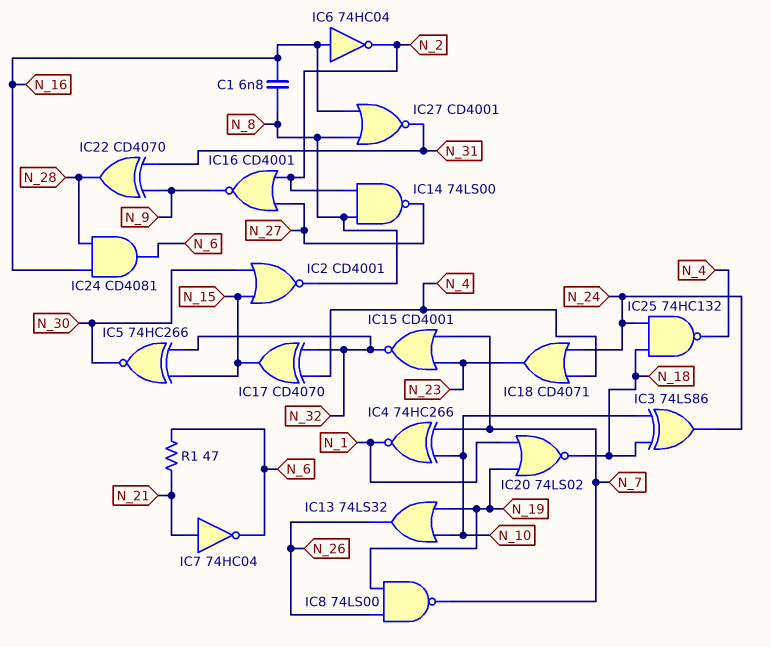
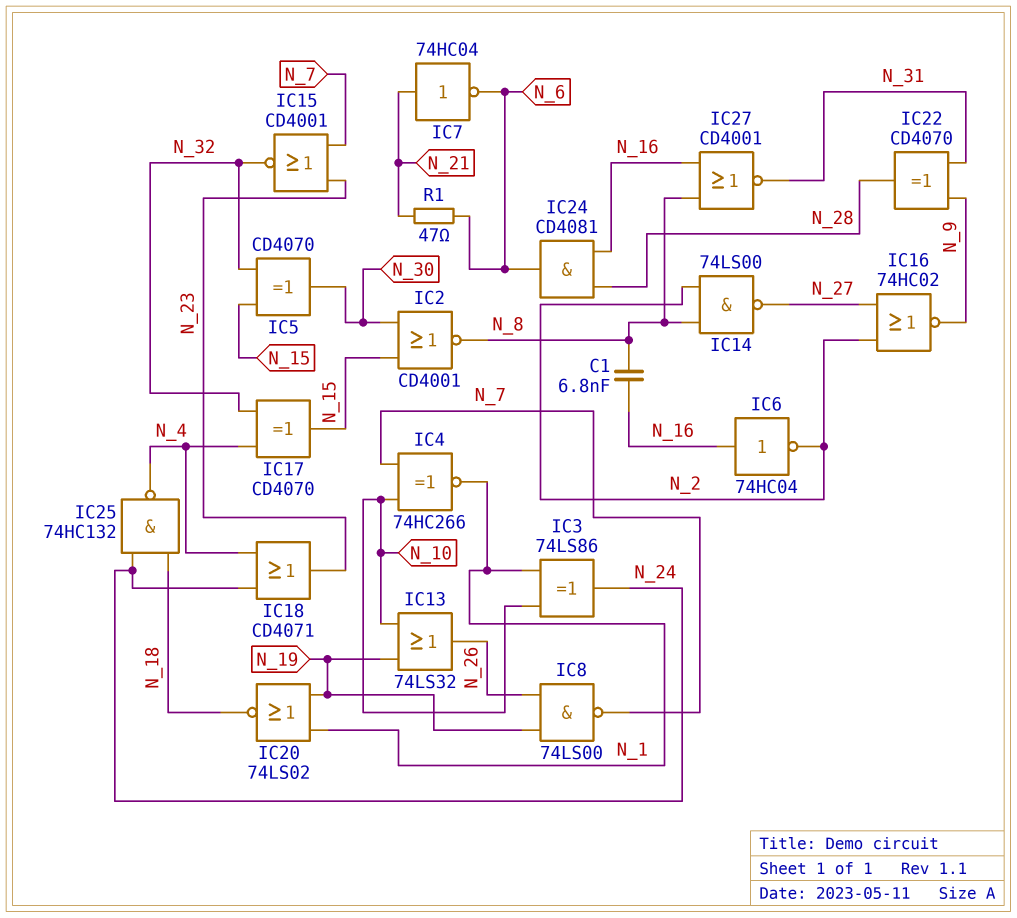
IC3: XOR 74LS86 (in N_10, in N_18, out N_24) -> XOR 74LS86 (in N_1, in N_10, out N_24)
IC5: XNOR 74HC266 (in N_15, in N_32, out N_30) -> XOR CD4070 (in N_15, in N_32, out N_30)
IC16: NOR CD4001 (in N_2, in N_27, out N_9) -> NOR 74HC02 (in N_2, in N_27, out N_9)

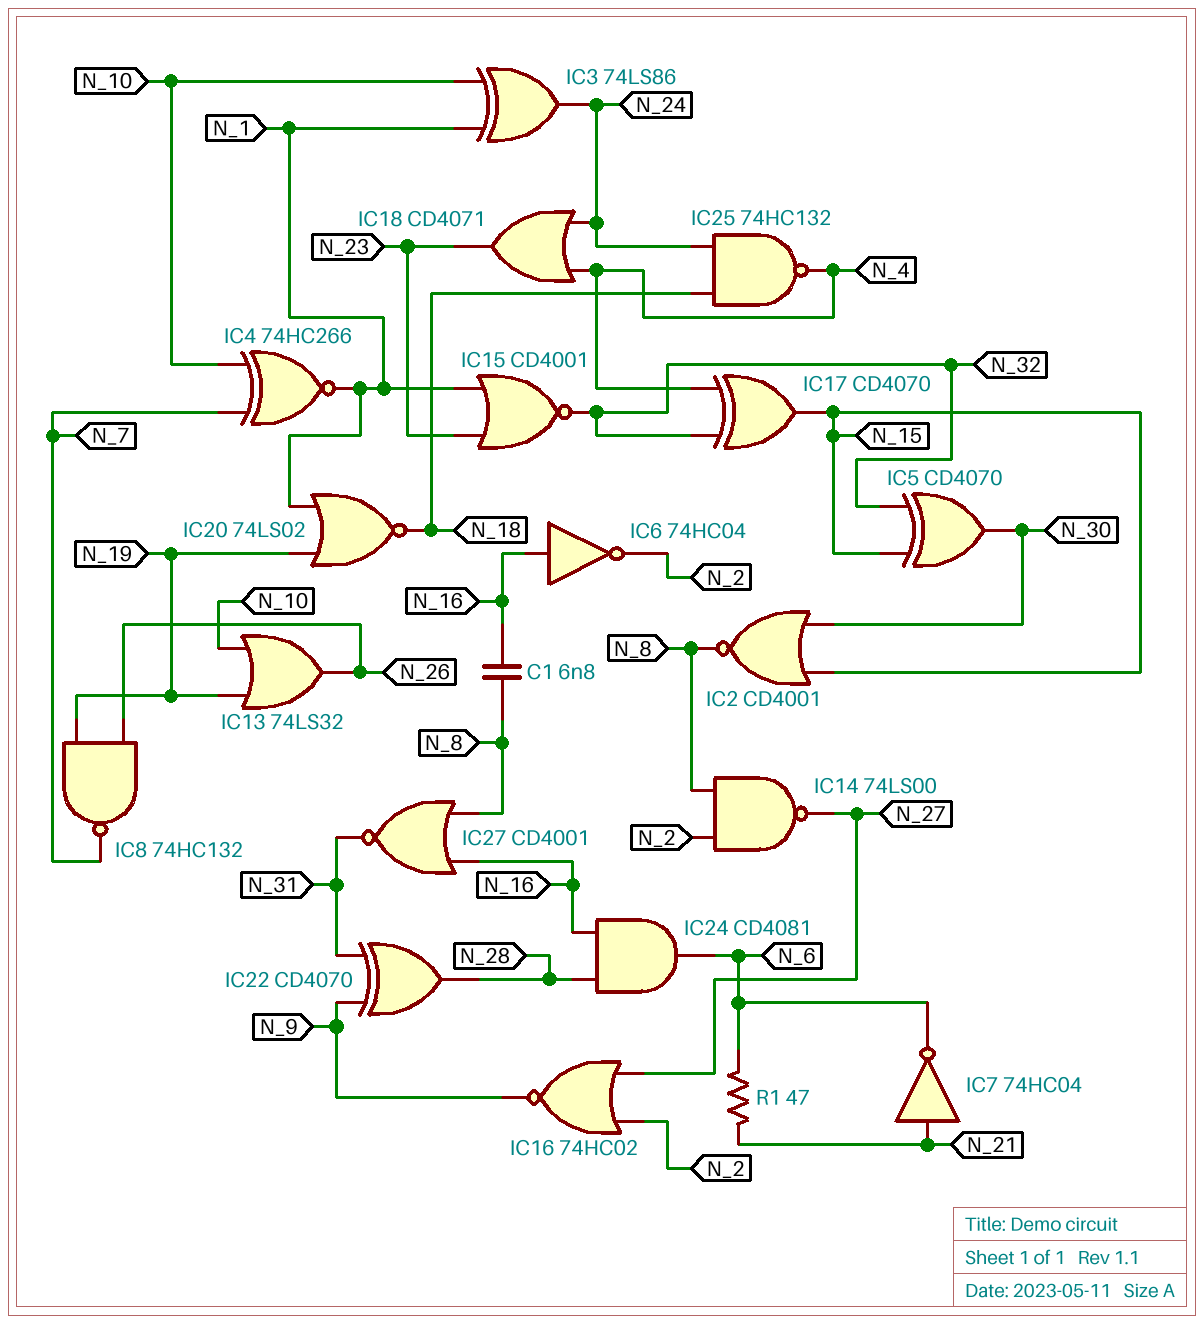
IC8: NAND 74LS00 (in N_19, in N_26, out N_7) -> NAND 74HC132 (in N_19, in N_26, out N_7)
IC15: NOR CD4001 (in N_7, in N_23, out N_32) -> NOR CD4001 (in N_1, in N_23, out N_32)

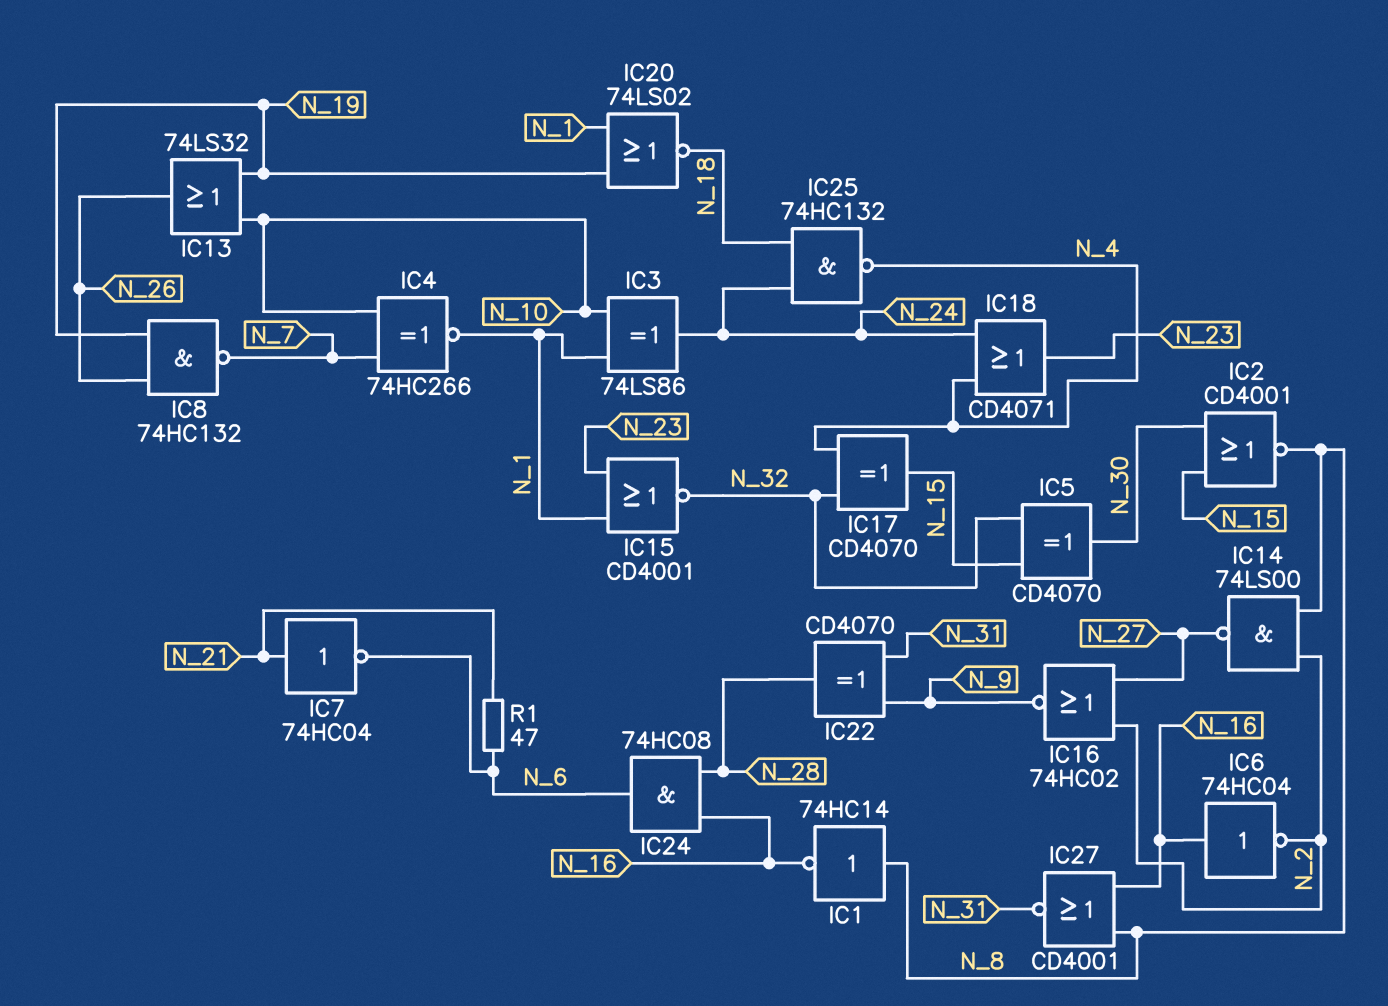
C1: 6.8nF (N_8, N_16) -> none
IC1: none -> NOT 74HC14 (in N_8, out N_16)
IC24: AND CD4081 (in N_16, in N_28, out N_6) -> AND 74HC08 (in N_16, in N_28, out N_6)

